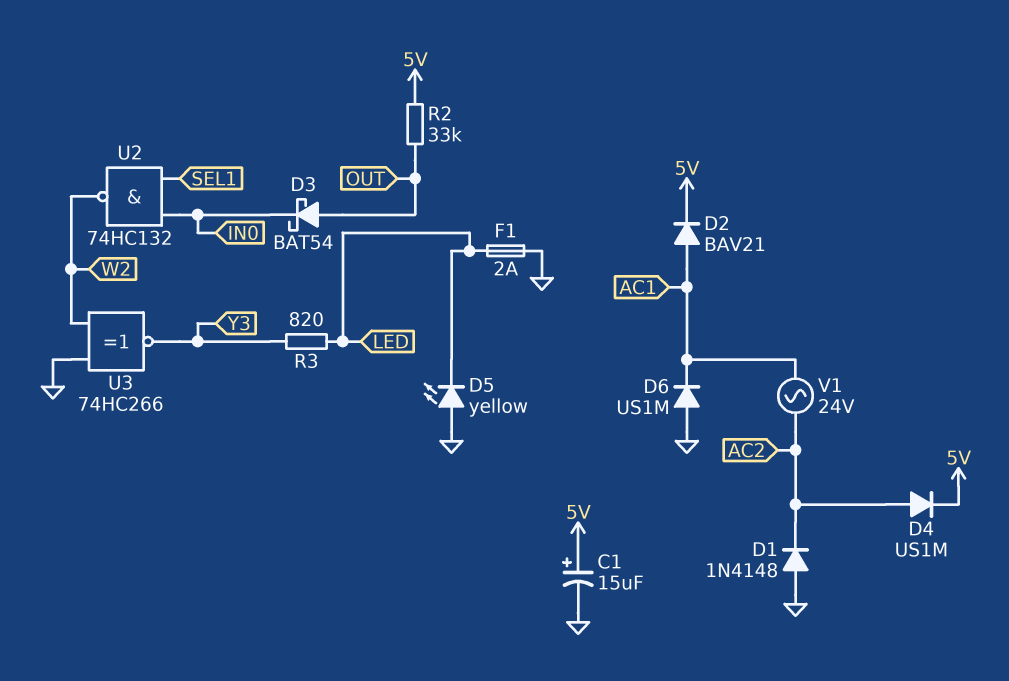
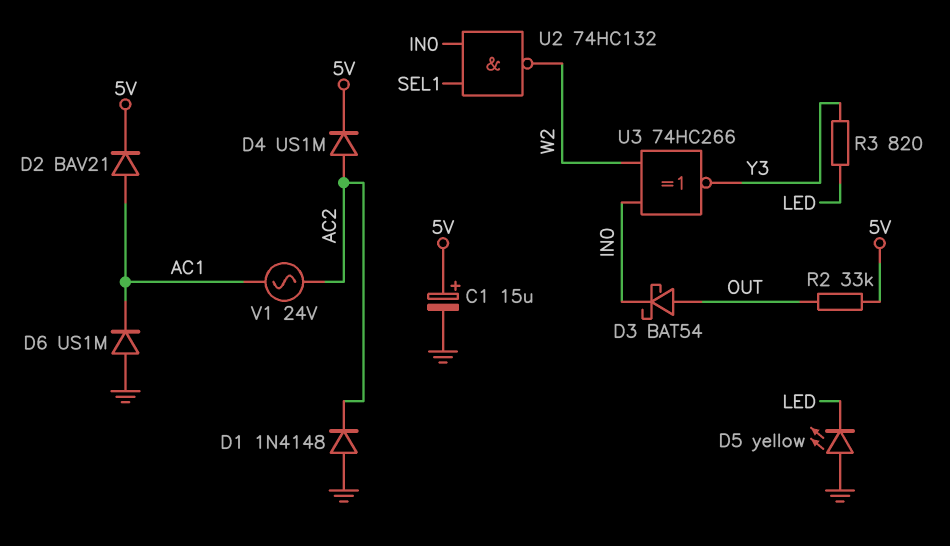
F1: 2A (GND, LED) -> none
U3: XNOR 74HC266 (in GND, in W2, out Y3) -> XNOR 74HC266 (in IN0, in W2, out Y3)

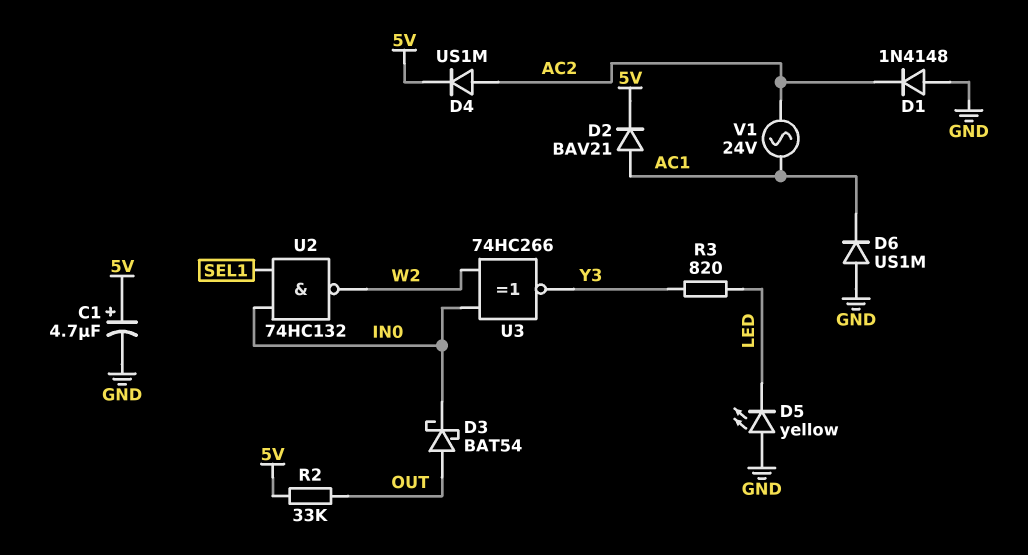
C1: 15uF (plus 5V, minus GND) -> 4.7uF (plus 5V, minus GND)

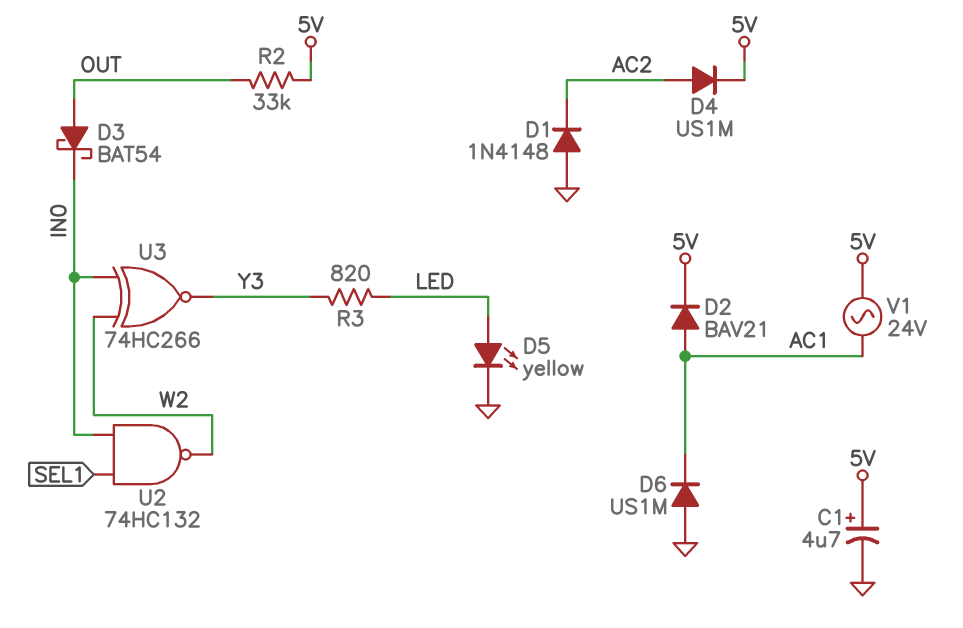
D5: LED yellow (A GND, K LED) -> LED yellow (A LED, K GND)
V1: AC 24V (AC1, AC2) -> AC 24V (5V, AC1)

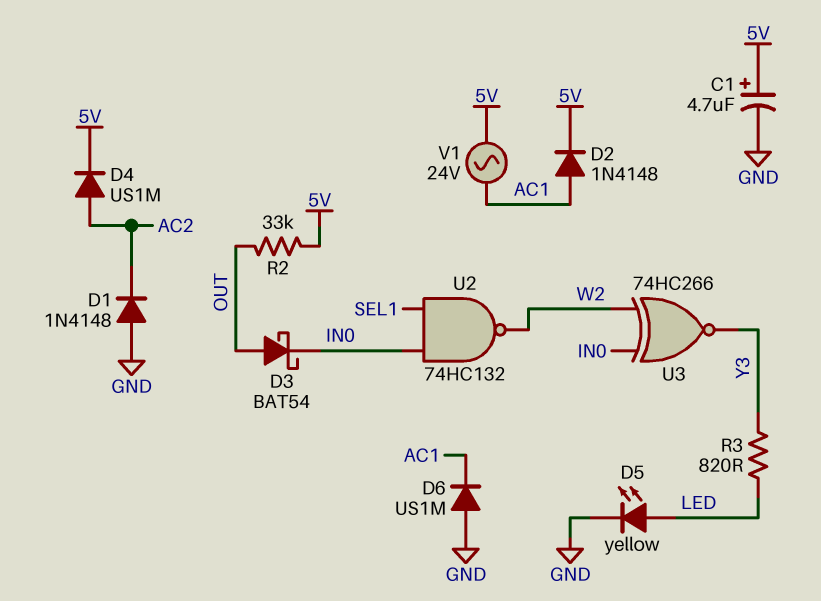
D2: diode BAV21 (A AC1, K 5V) -> diode 1N4148 (A AC1, K 5V)

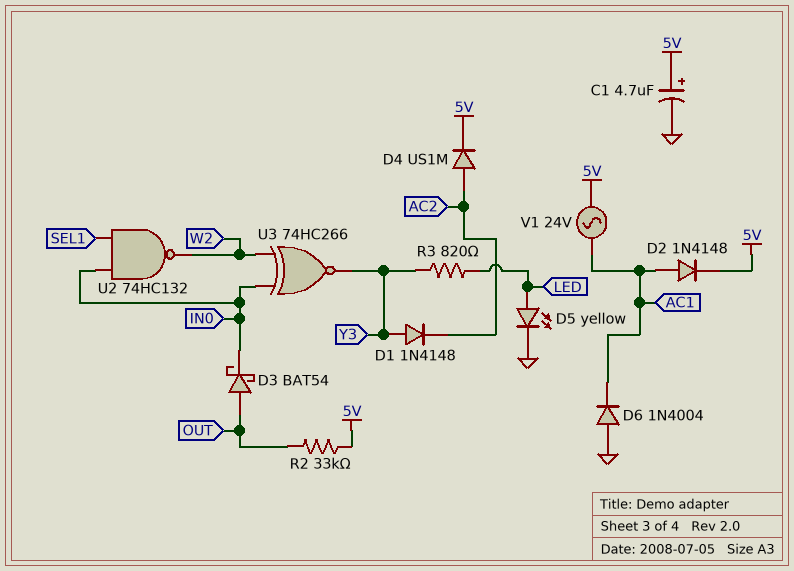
D1: diode 1N4148 (A GND, K AC2) -> diode 1N4148 (A Y3, K AC2)
D6: diode US1M (A GND, K AC1) -> diode 1N4004 (A GND, K AC1)

